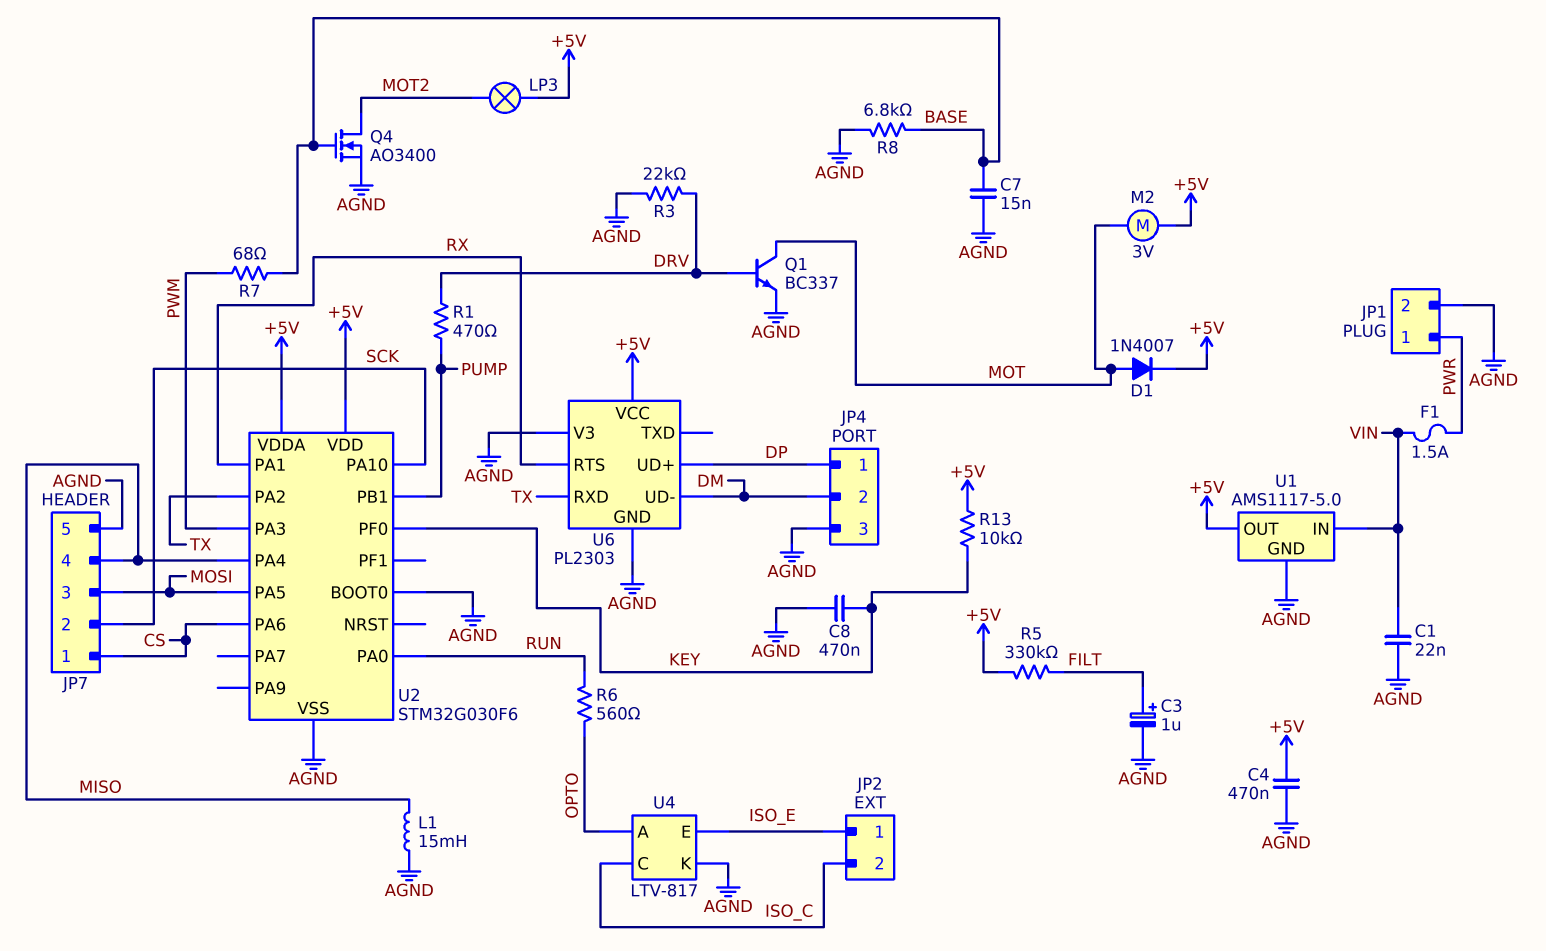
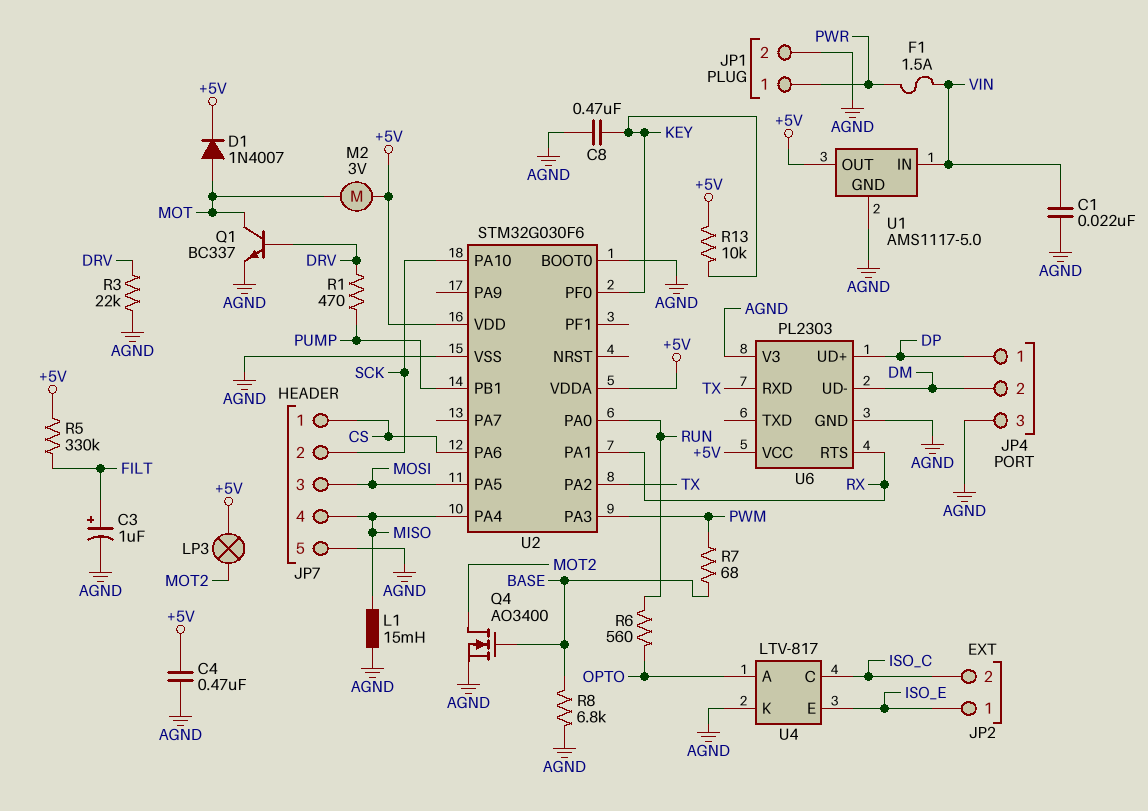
C7: 15nF (AGND, BASE) -> none

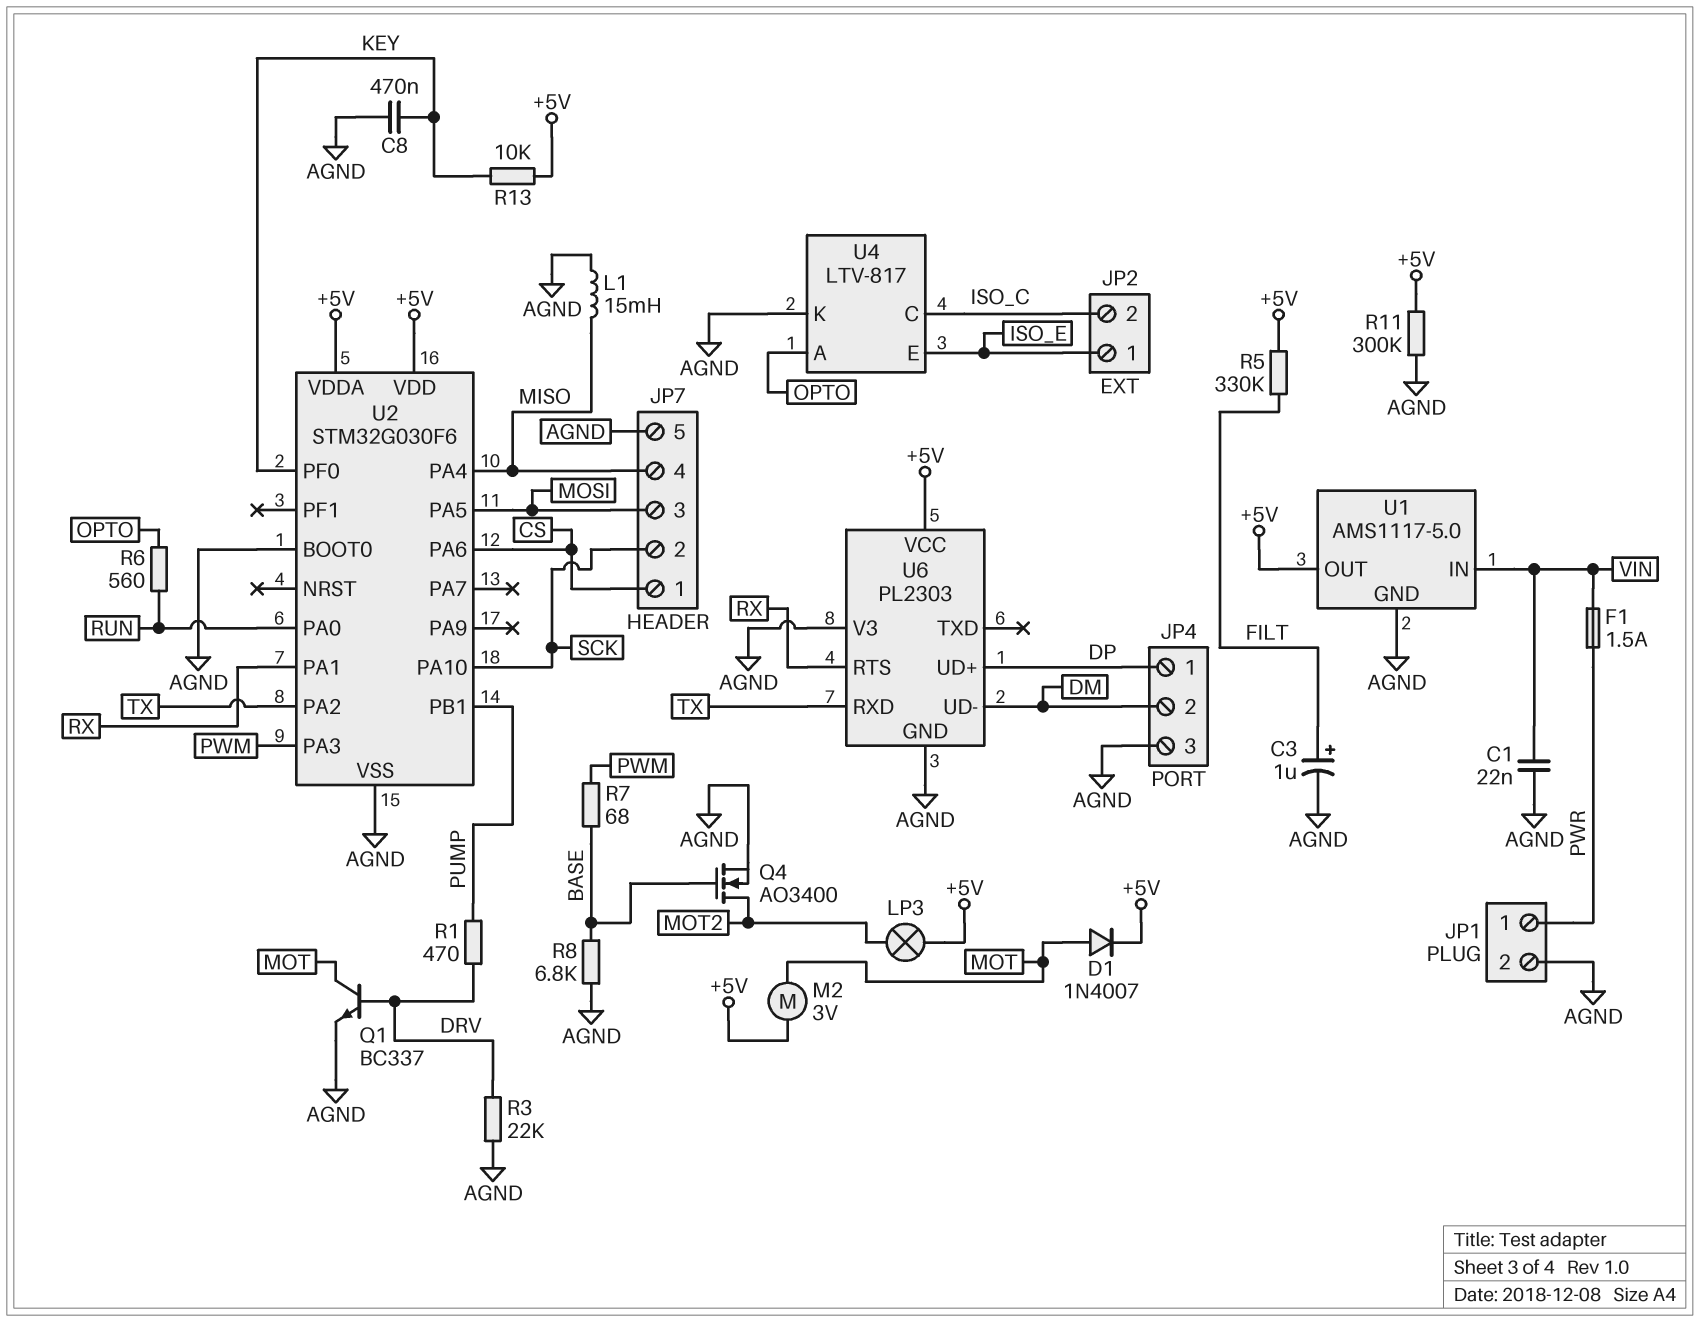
C4: 470nF (+5V, AGND) -> none
R11: none -> 300k (+5V, AGND)

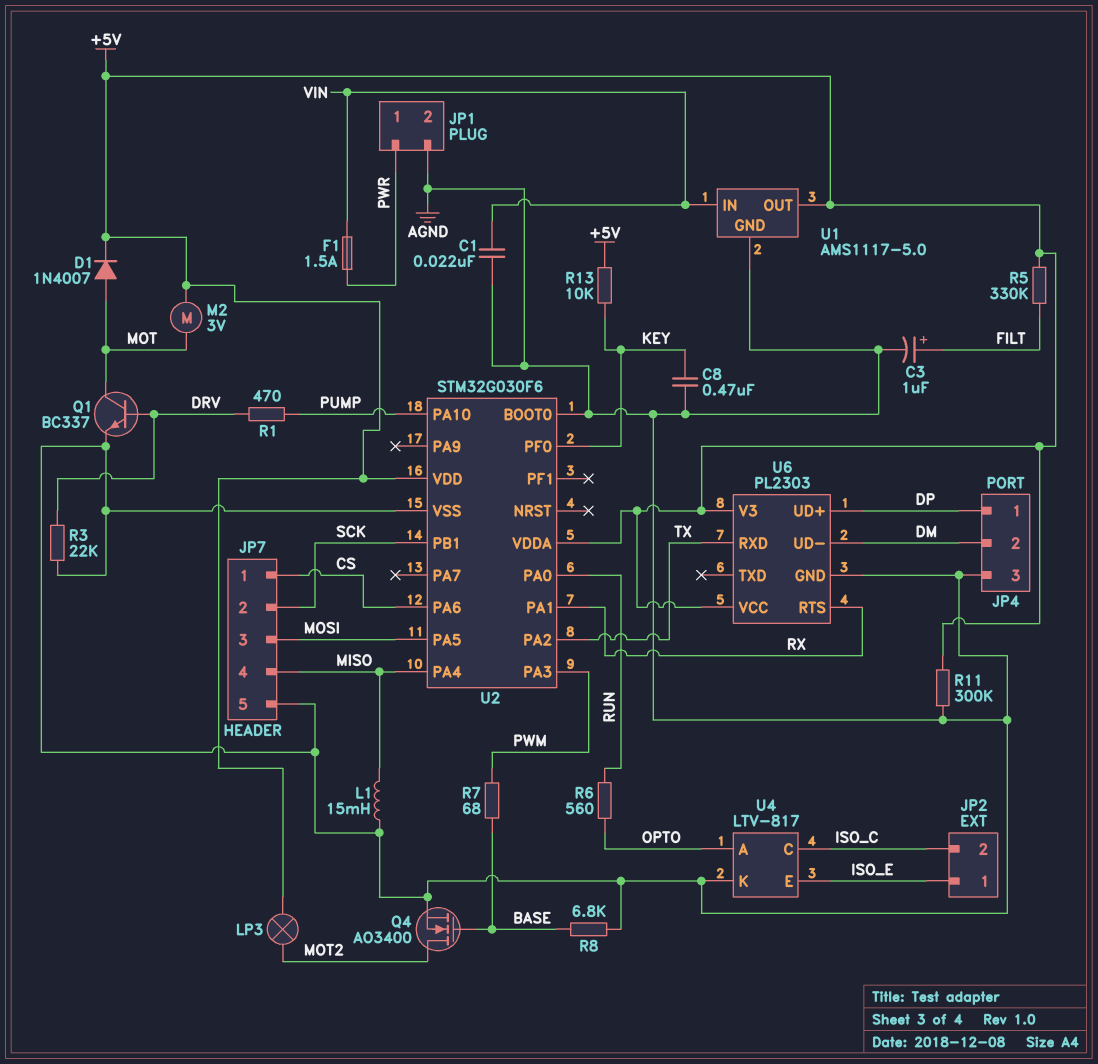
U2 pin PA10: SCK -> PUMP
U2 pin PB1: PUMP -> SCK
U6 pin V3: AGND -> +5V

